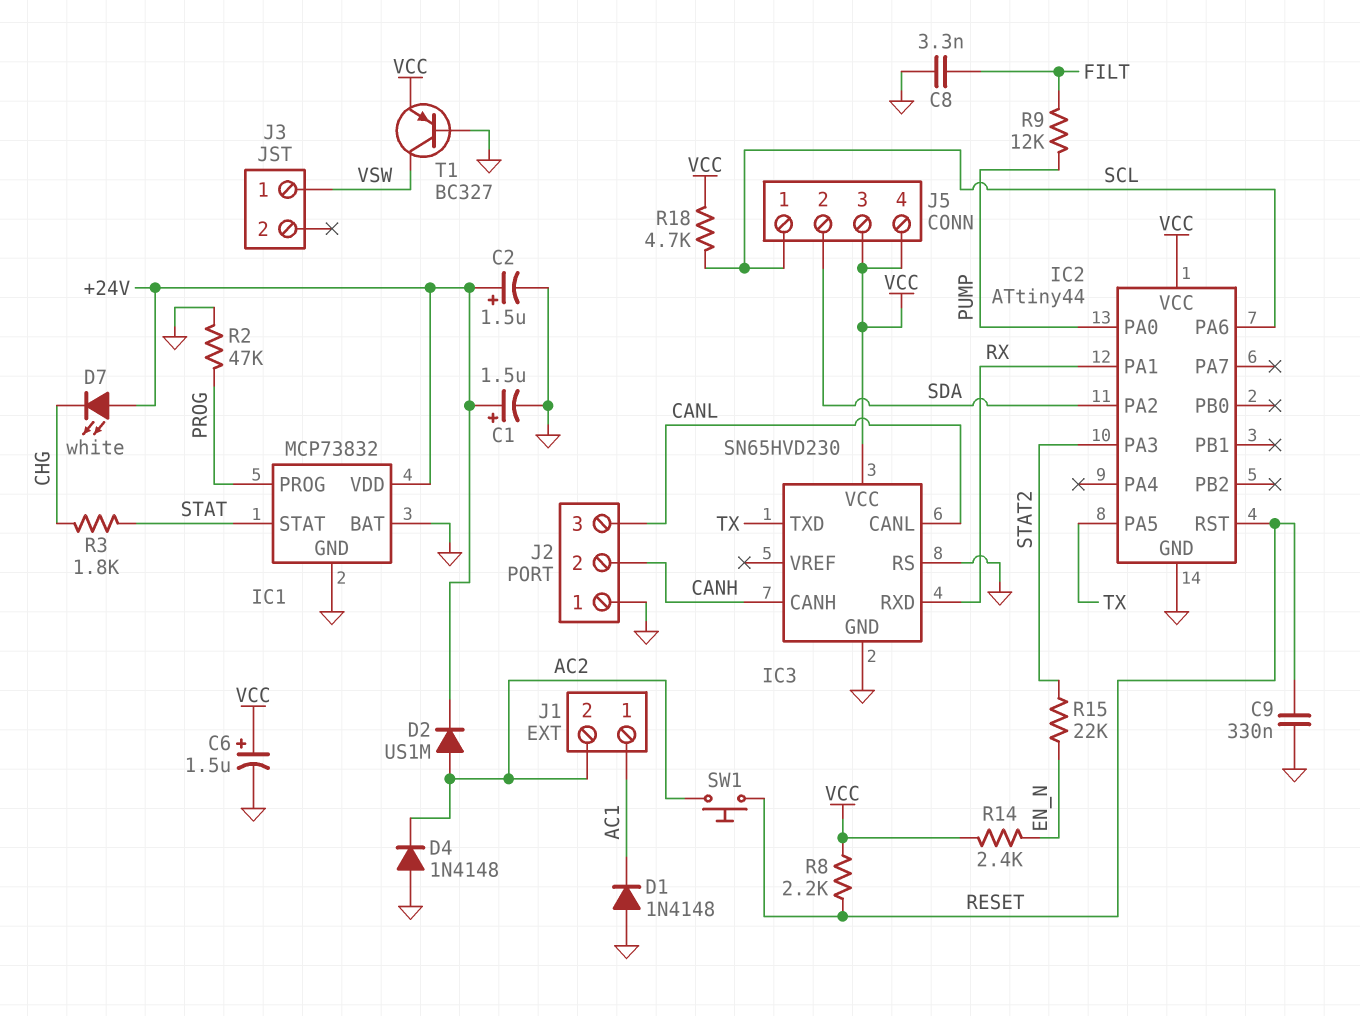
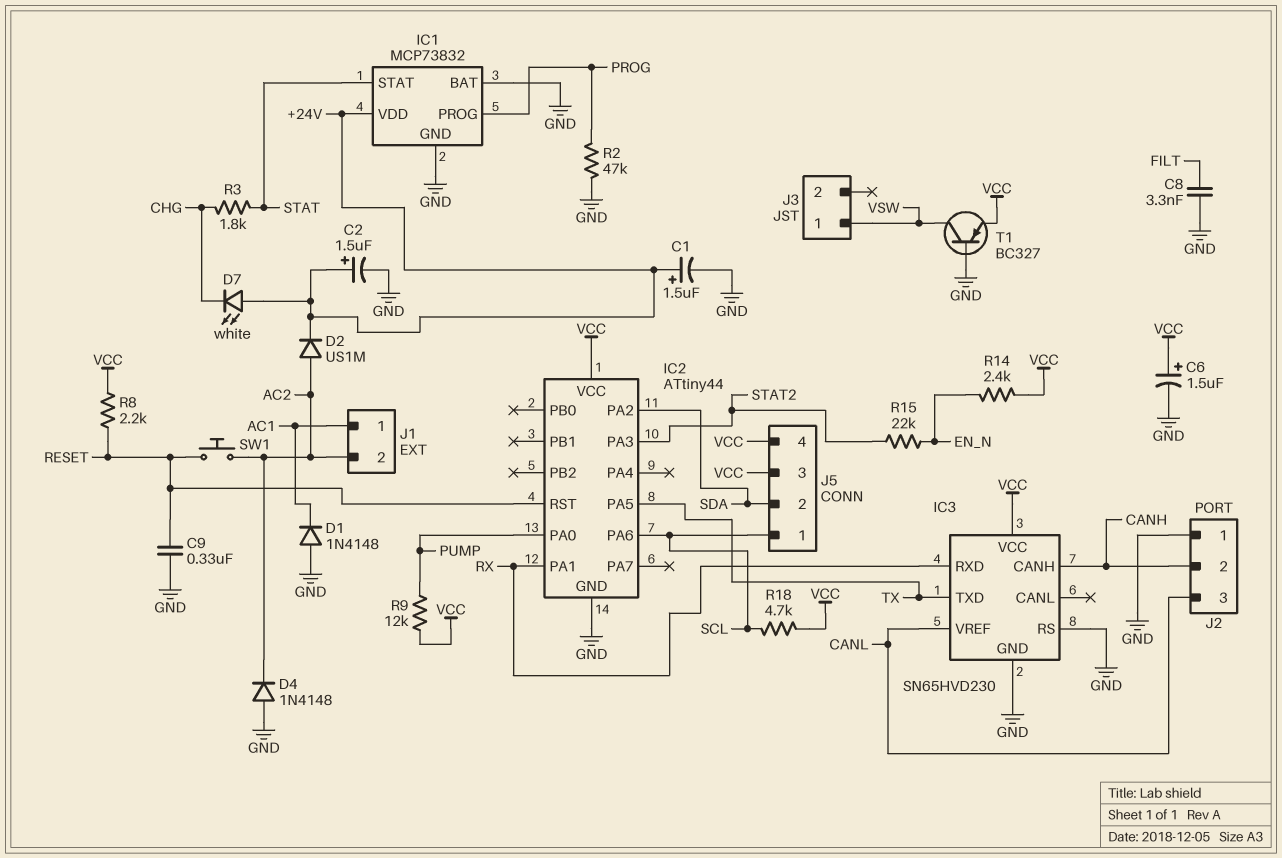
IC3 pin CANL: CANL -> none
IC3 pin VREF: none -> CANL
R9: 12k (FILT, PUMP) -> 12k (PUMP, VCC)

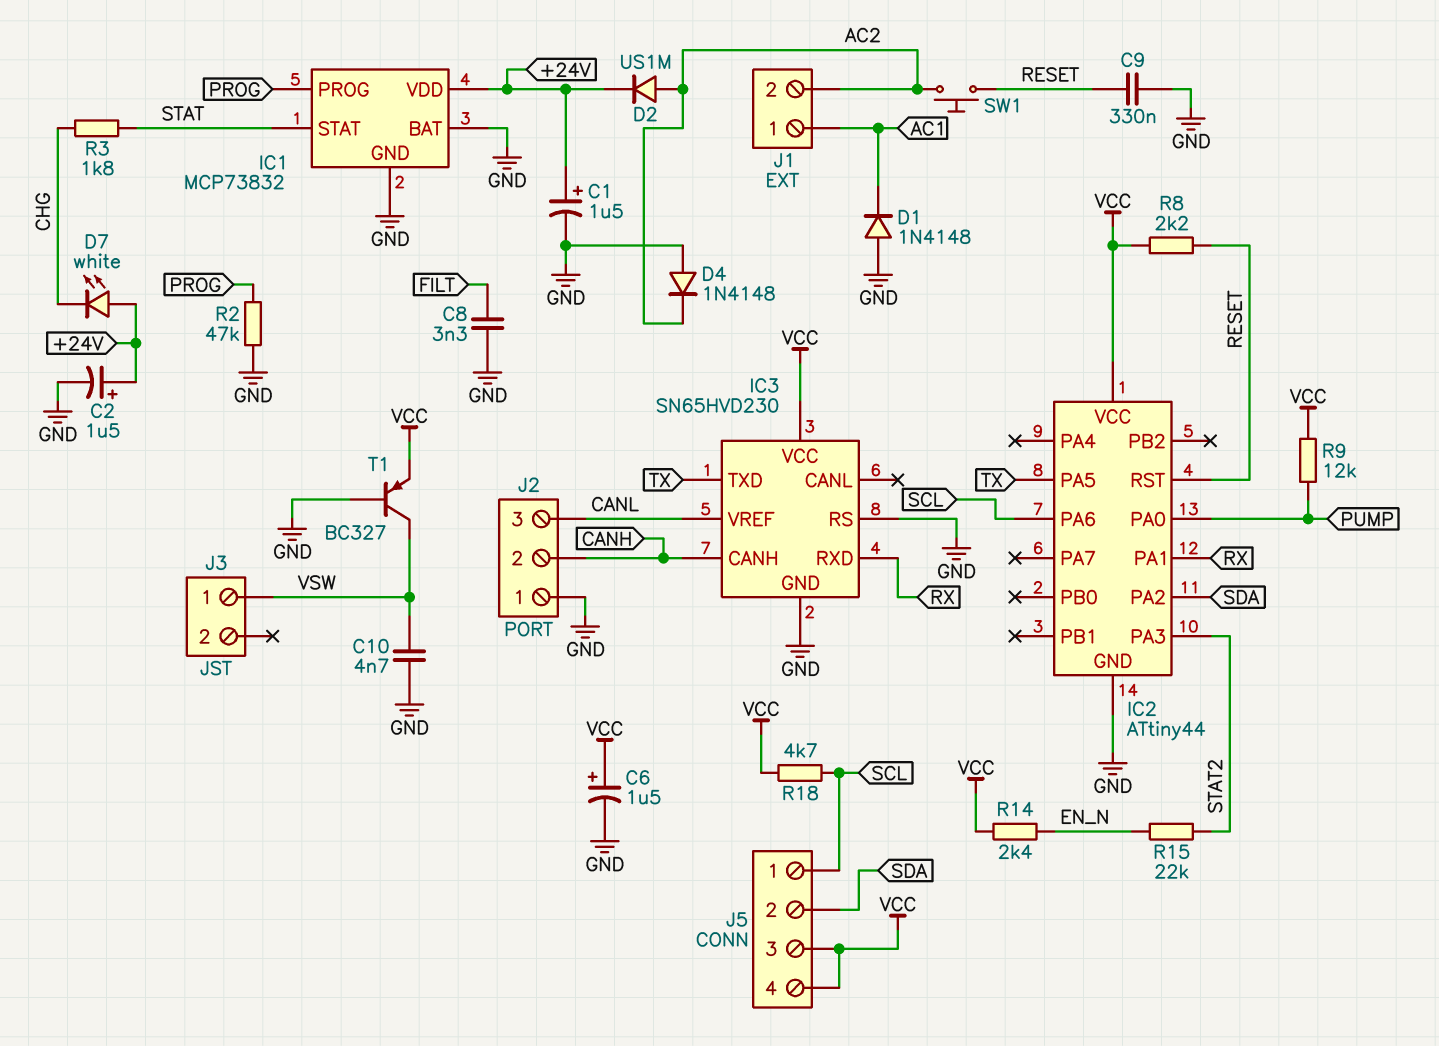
C10: none -> 4.7nF (GND, VSW)

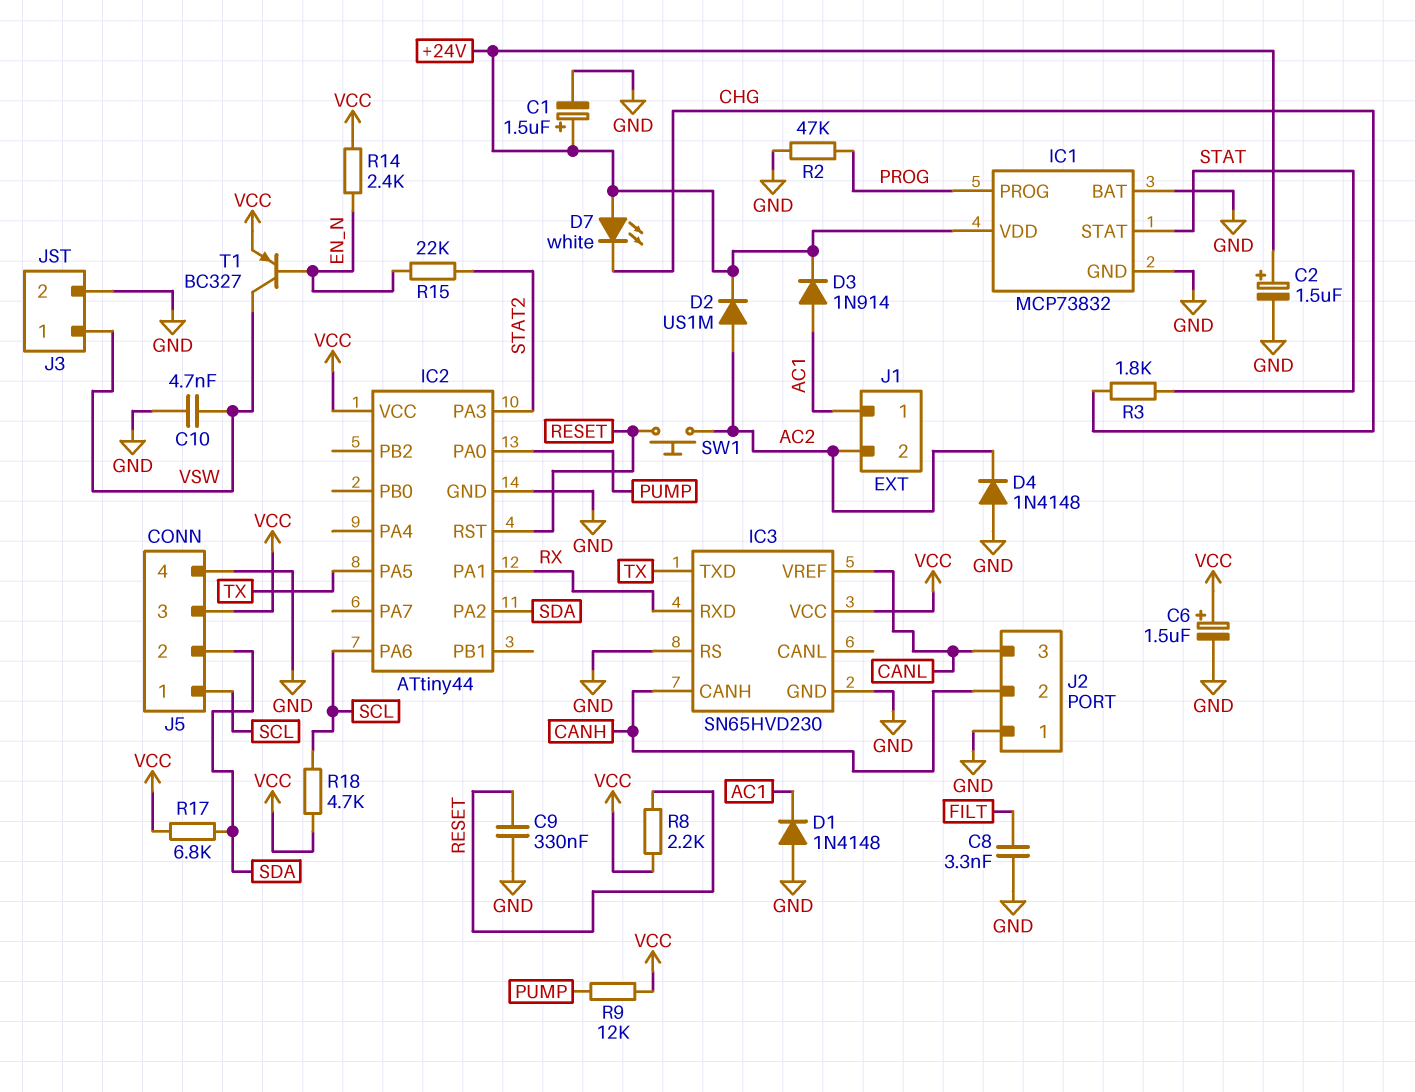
D3: none -> diode 1N914 (A AC1, K +24V)
J3 pin 2: none -> GND
J5 pin 4: VCC -> GND
R17: none -> 6.8k (SDA, VCC)
T1: PNP BC327 (B GND, C VSW, E VCC) -> PNP BC327 (B EN_N, C VSW, E VCC)

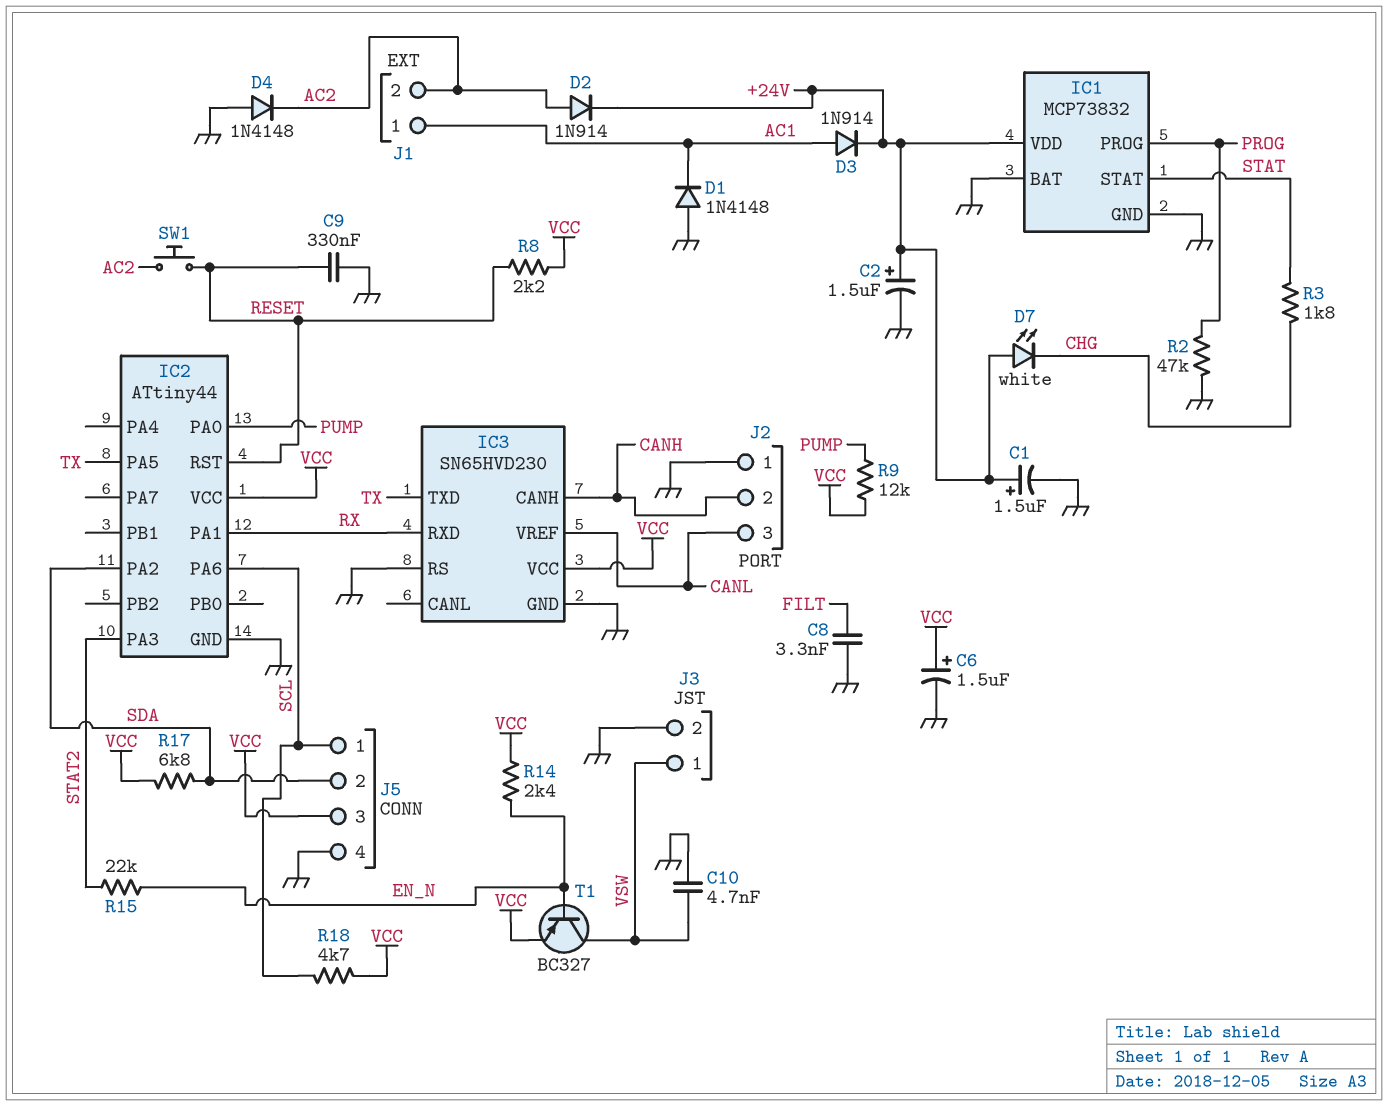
D2: diode US1M (A AC2, K +24V) -> diode 1N914 (A AC2, K +24V)

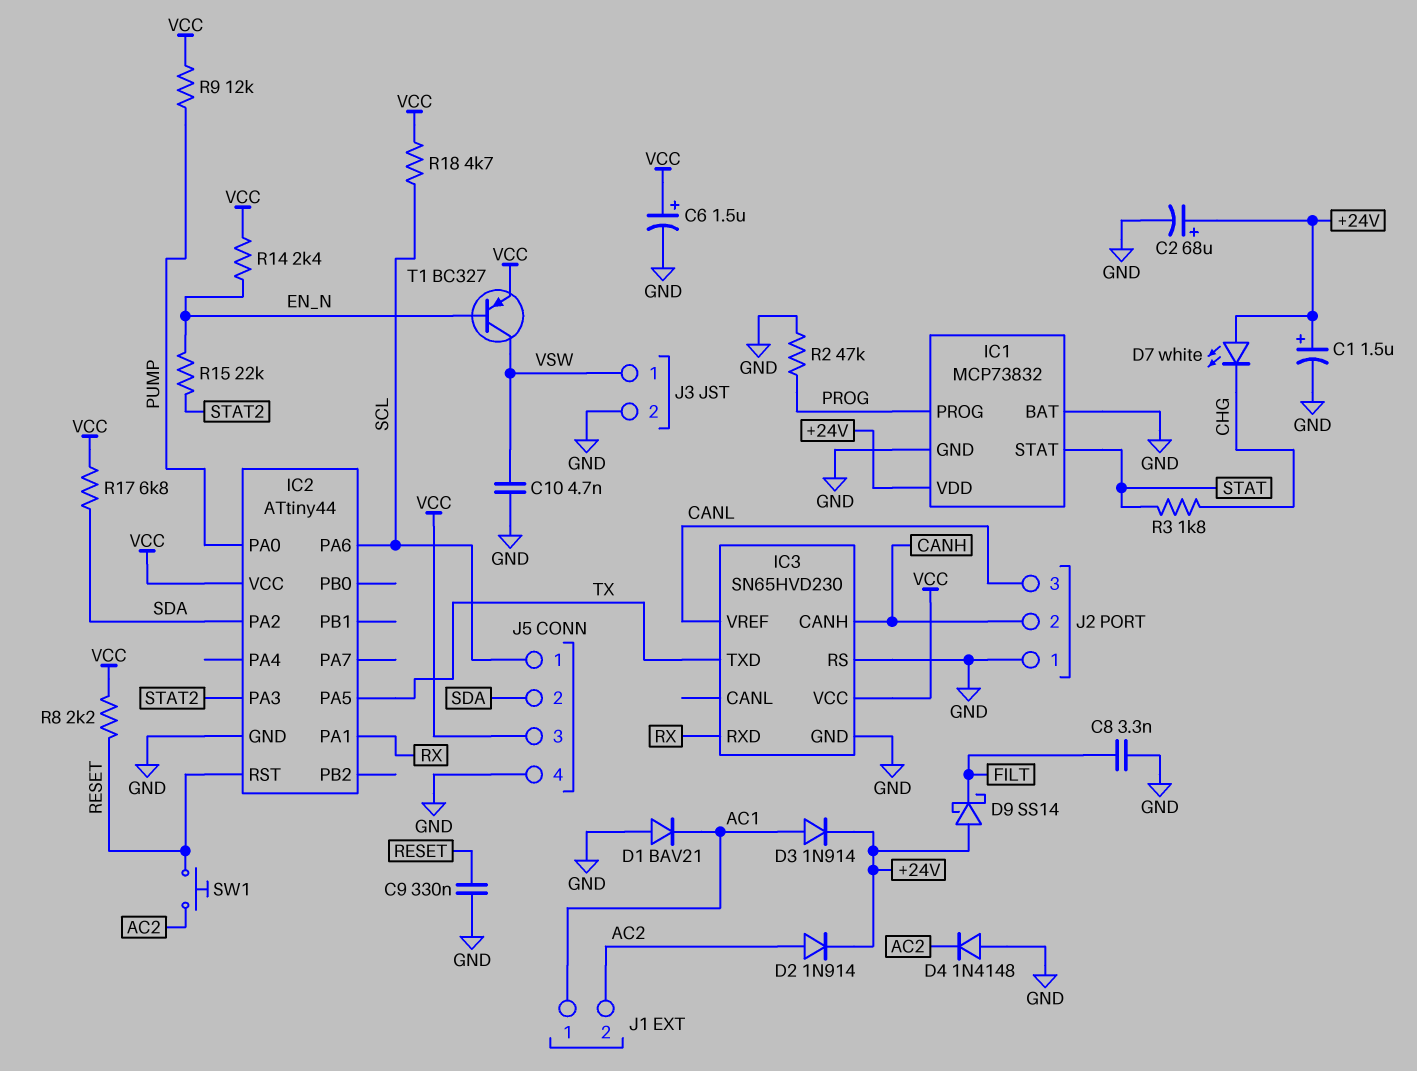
C2: 1.5uF (plus +24V, minus GND) -> 68uF (plus +24V, minus GND)
D1: diode 1N4148 (A GND, K AC1) -> diode BAV21 (A GND, K AC1)
D9: none -> schottky SS14 (A +24V, K FILT)

